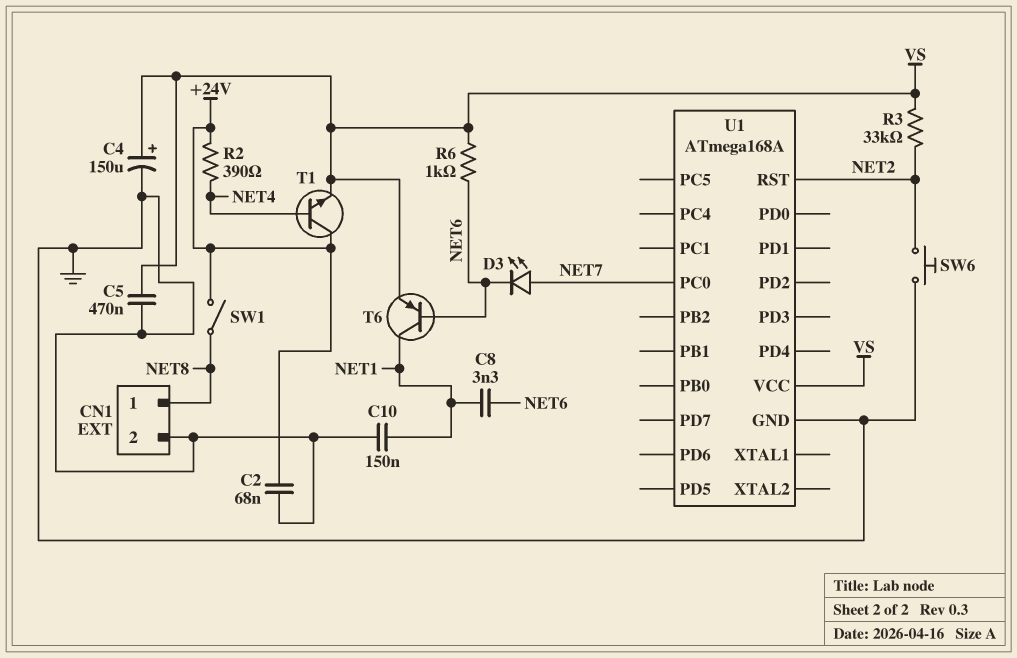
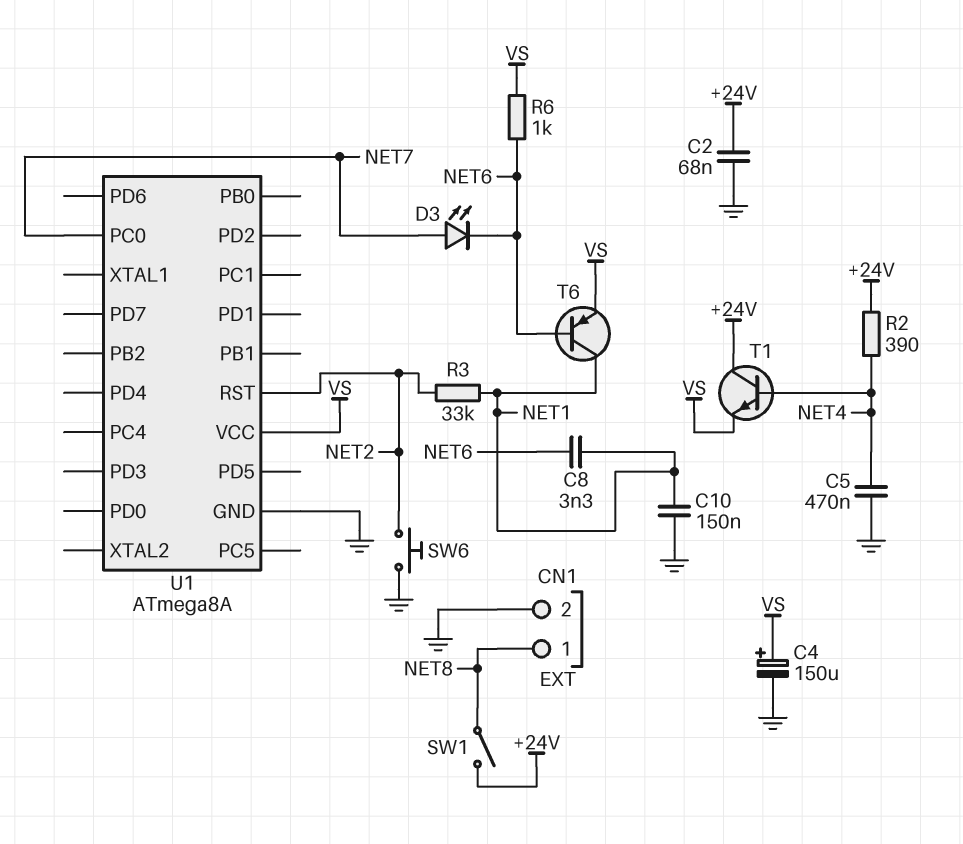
C5: 470nF (GND, VS) -> 470nF (GND, NET4)
R3: 33k (NET2, VS) -> 33k (NET1, NET2)
U1: ATmega168A -> ATmega8A

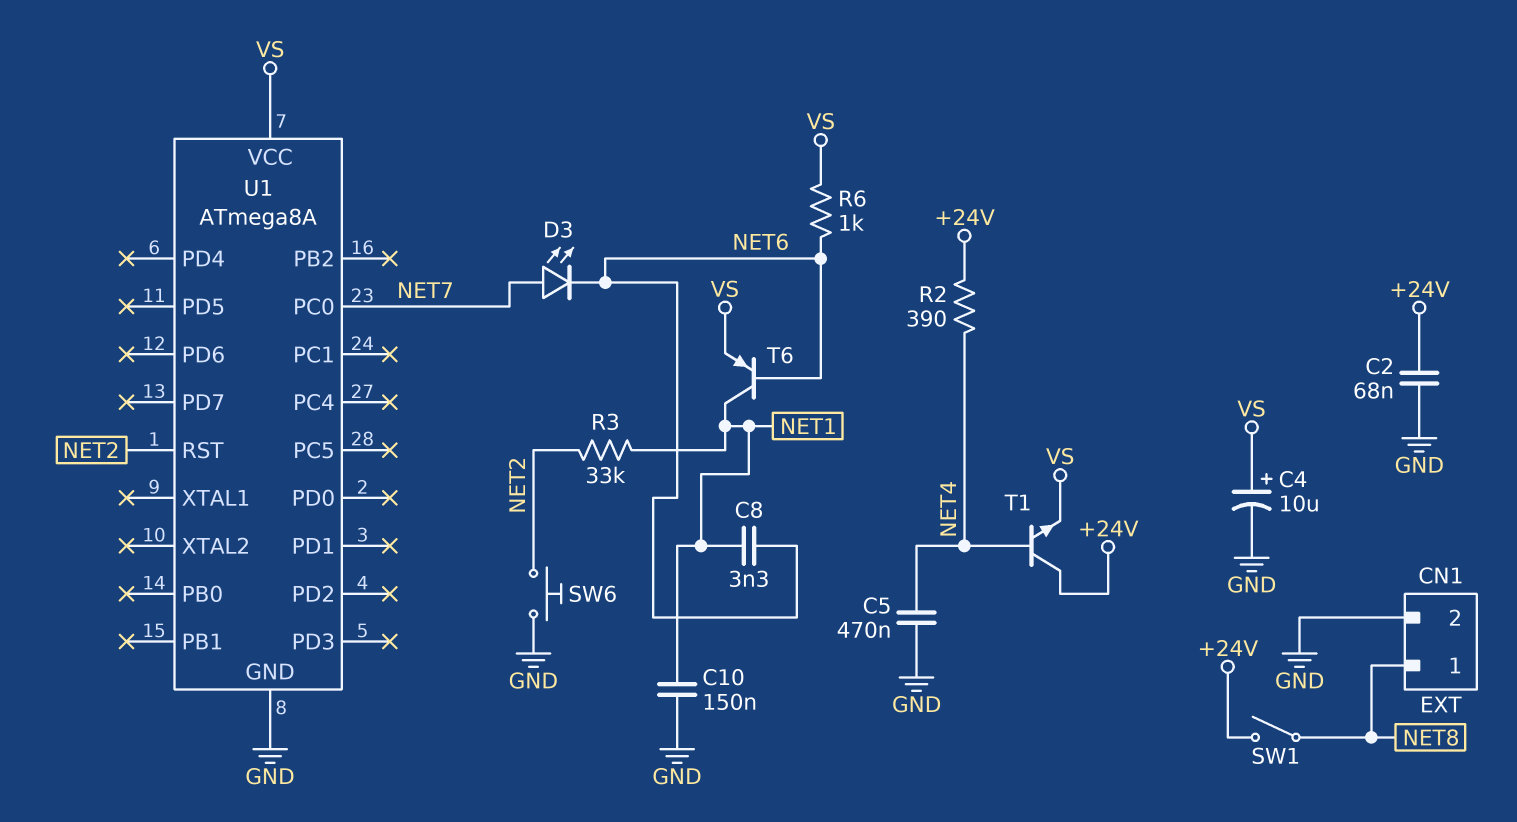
C4: 150uF (plus VS, minus GND) -> 10uF (plus VS, minus GND)

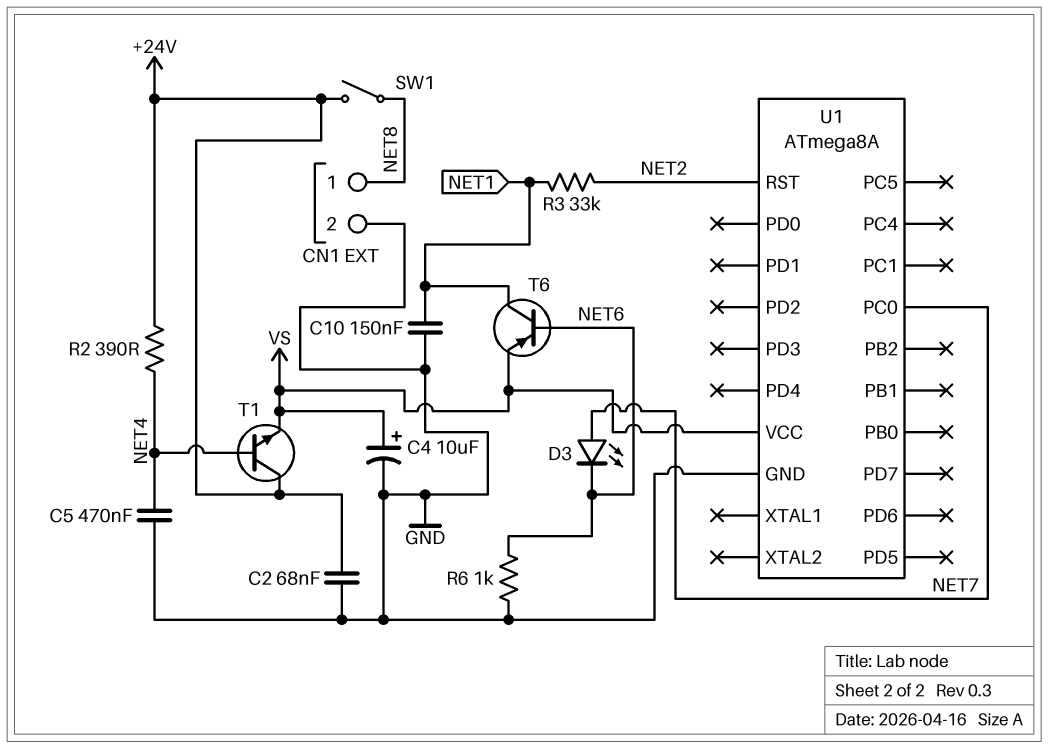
C8: 3.3nF (NET1, NET6) -> none
R6: 1k (NET6, VS) -> 1k (GND, NET6)
SW6: button (GND, NET2) -> none

